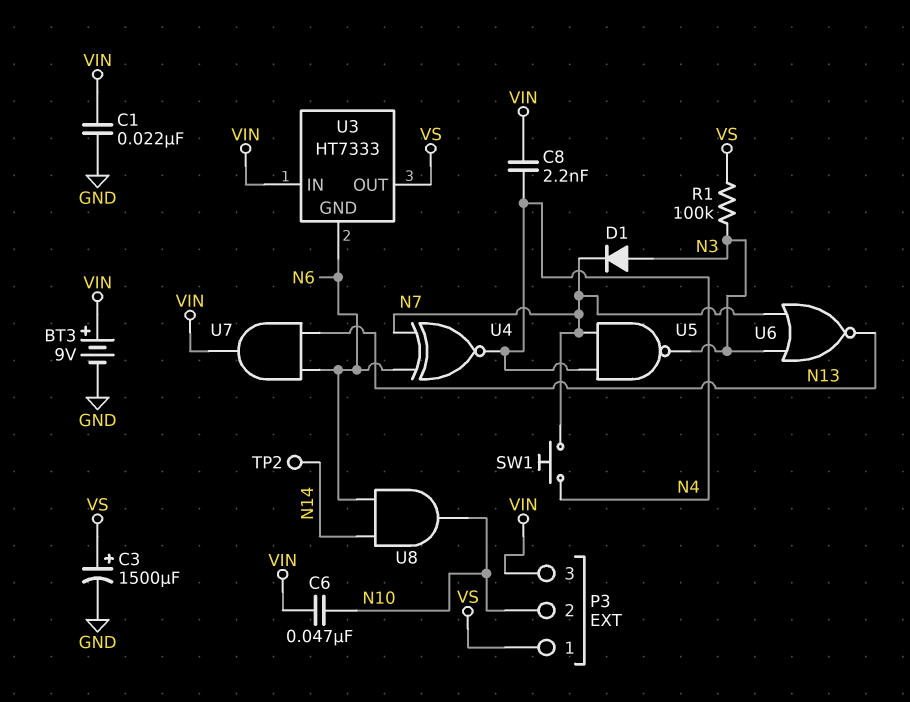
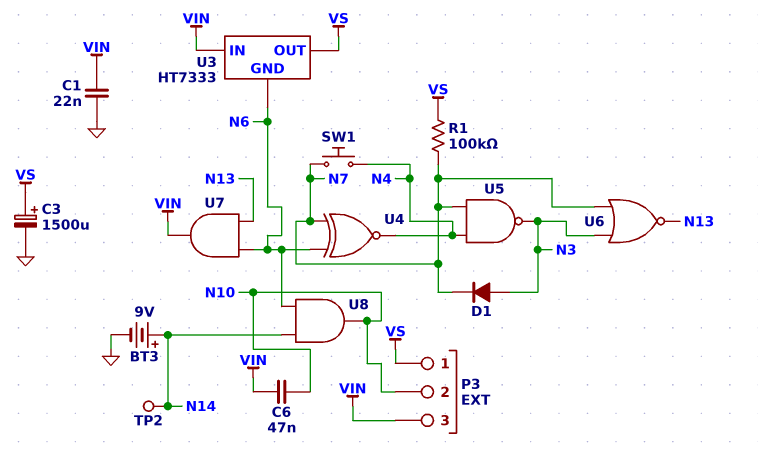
BT3: 9V (plus VIN, minus GND) -> 9V (plus N14, minus GND)
C8: 2.2nF (N4, VIN) -> none
R1: 100k (N3, VS) -> 100k (N7, VS)

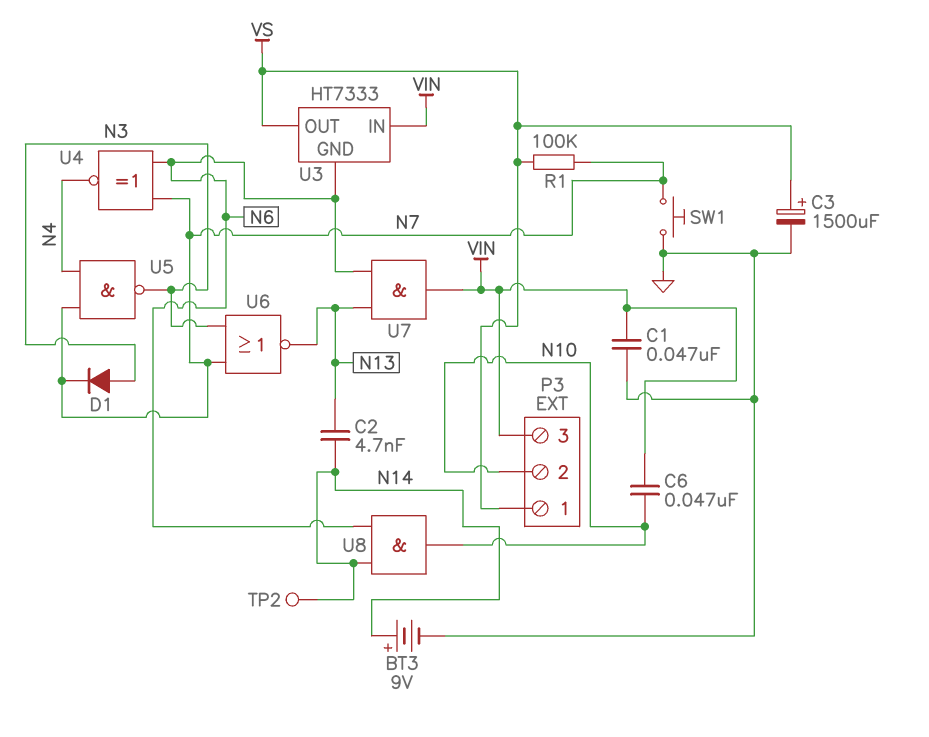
C1: 22nF (GND, VIN) -> 47nF (GND, VIN)
C2: none -> 4.7nF (N13, N14)
SW1: button (N4, N7) -> button (GND, N7)

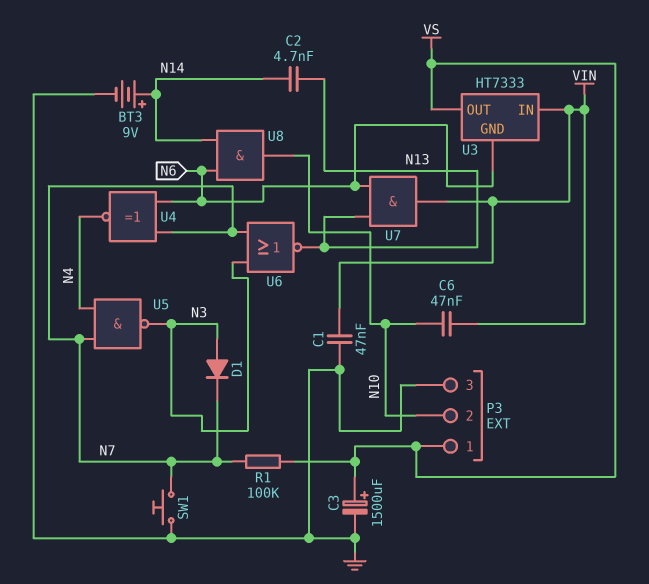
P3 pin 3: VIN -> GND
TP2: test point (N14) -> none

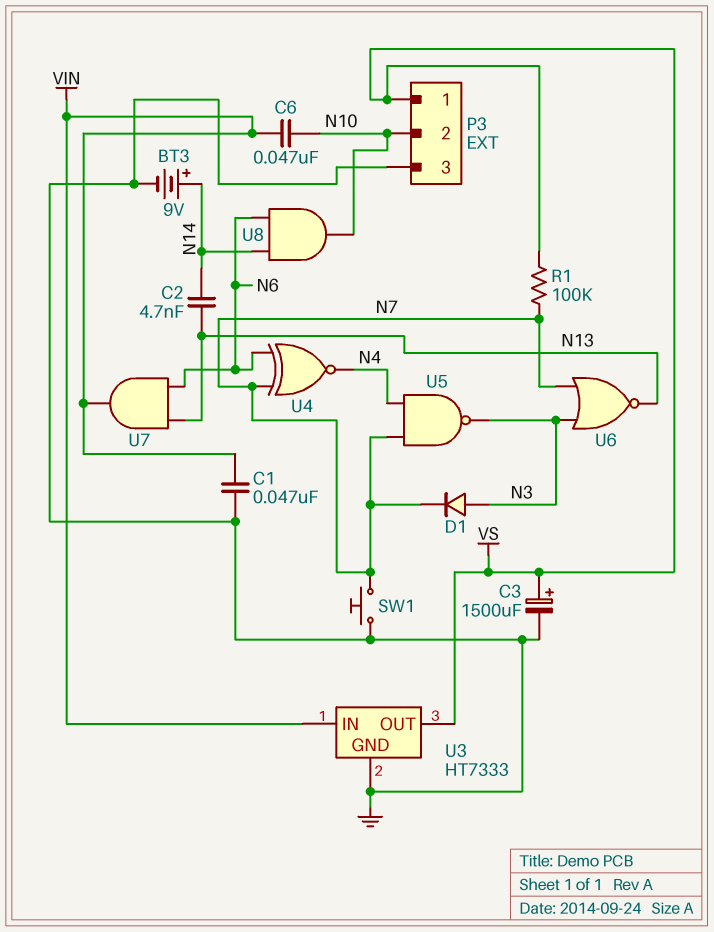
U3 pin GND: N6 -> GND

